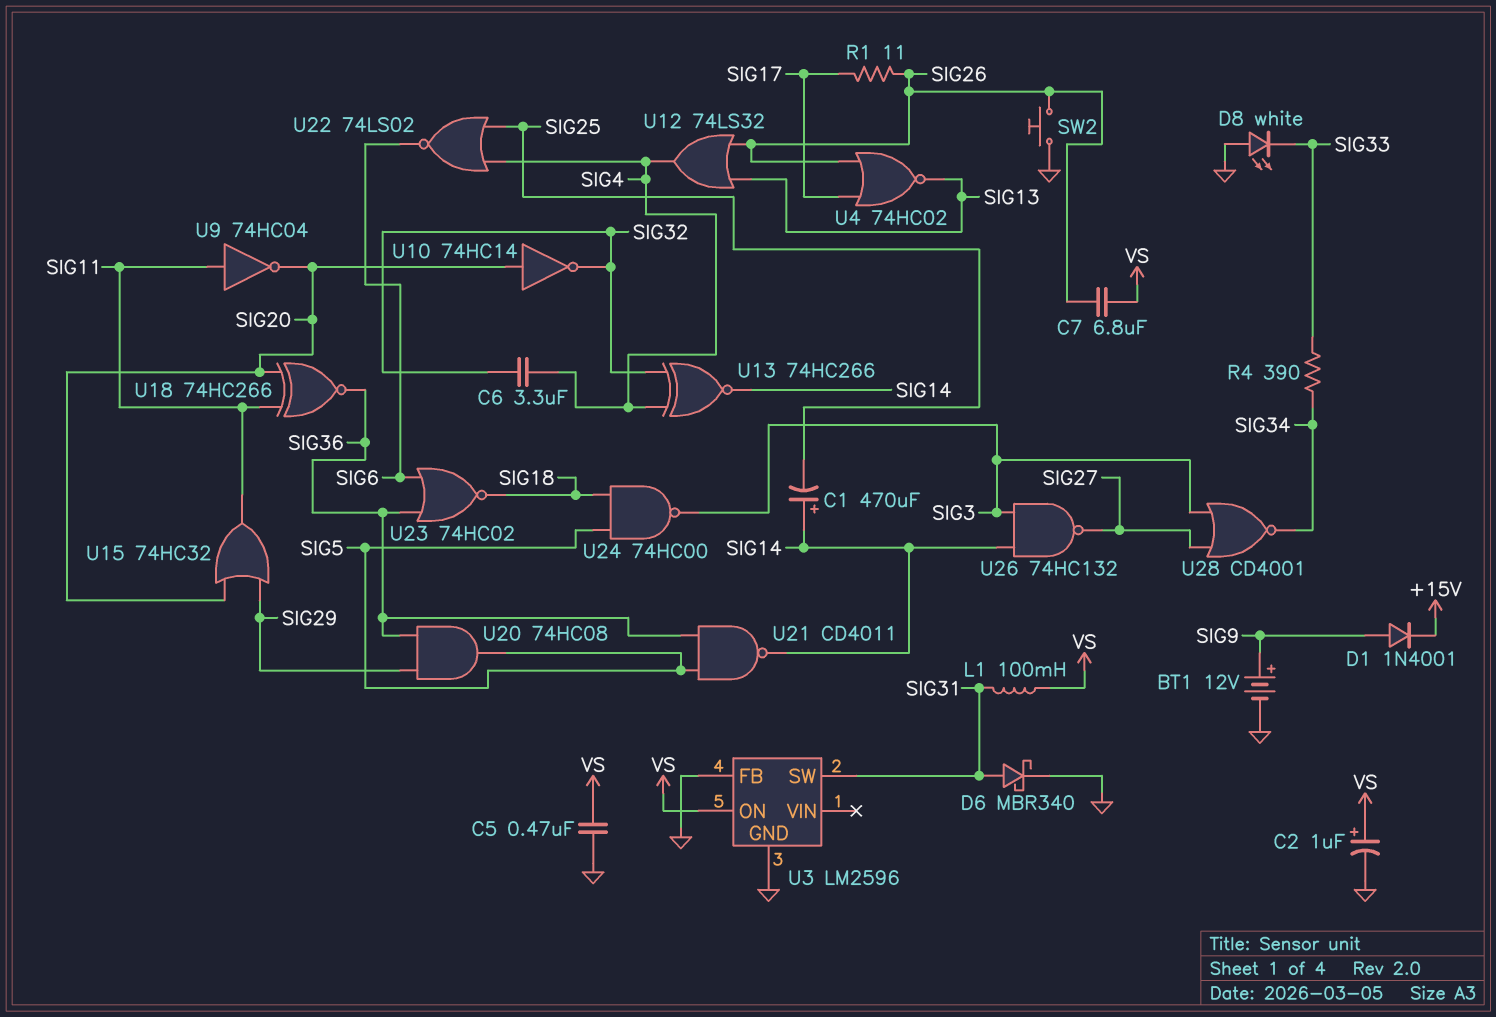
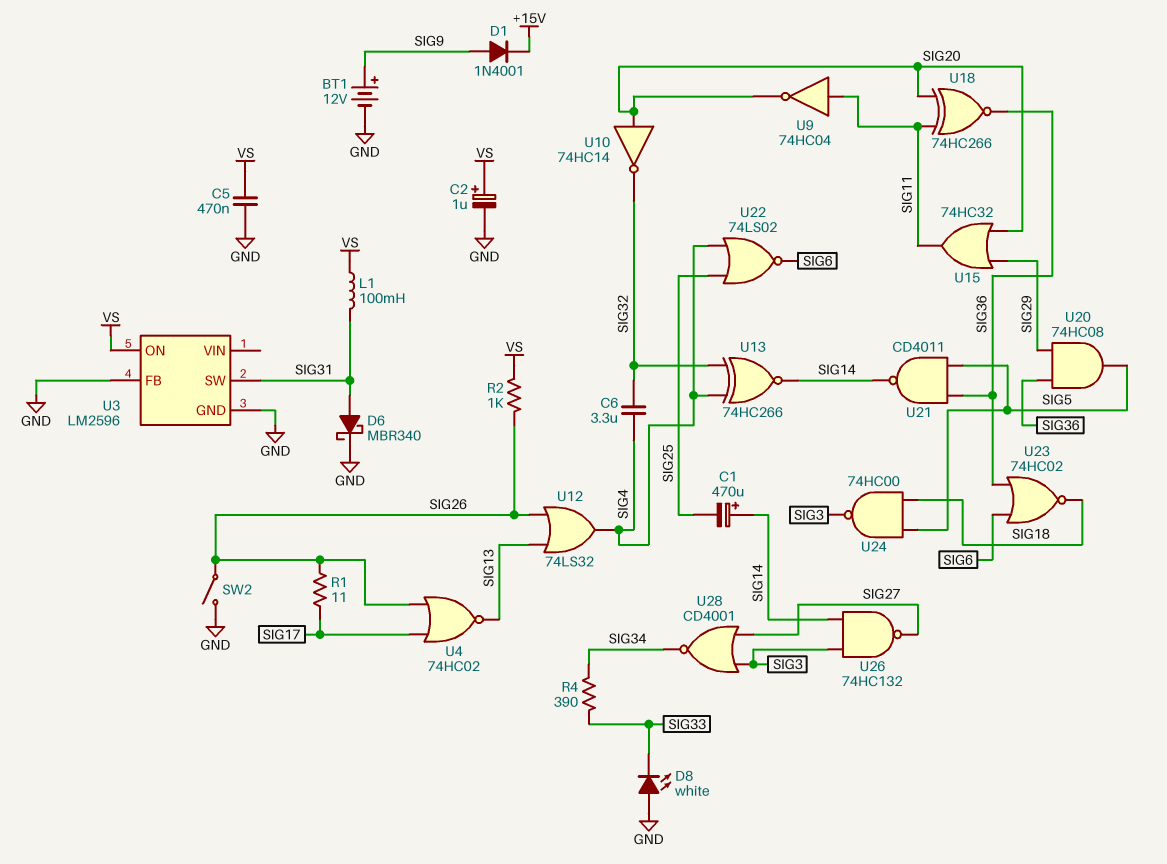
C7: 6.8uF (SIG26, VS) -> none
R2: none -> 1k (SIG26, VS)
SW2: button (GND, SIG26) -> switch (GND, SIG26)

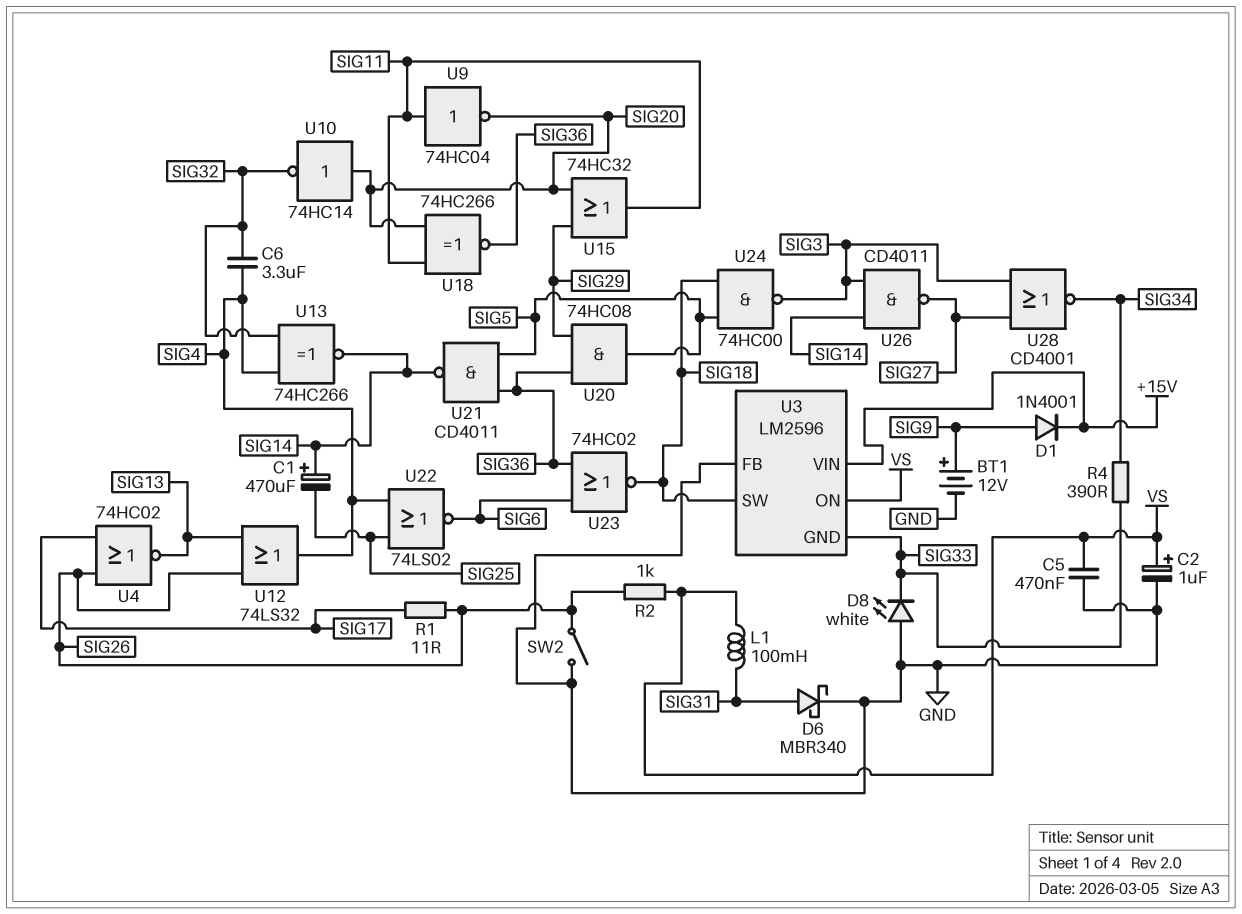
U3 pin GND: GND -> SIG33
U3 pin SW: SIG31 -> SIG18
U3 pin VIN: none -> +15V
U26: NAND 74HC132 (in SIG3, in SIG14, out SIG27) -> NAND CD4011 (in SIG3, in SIG14, out SIG27)

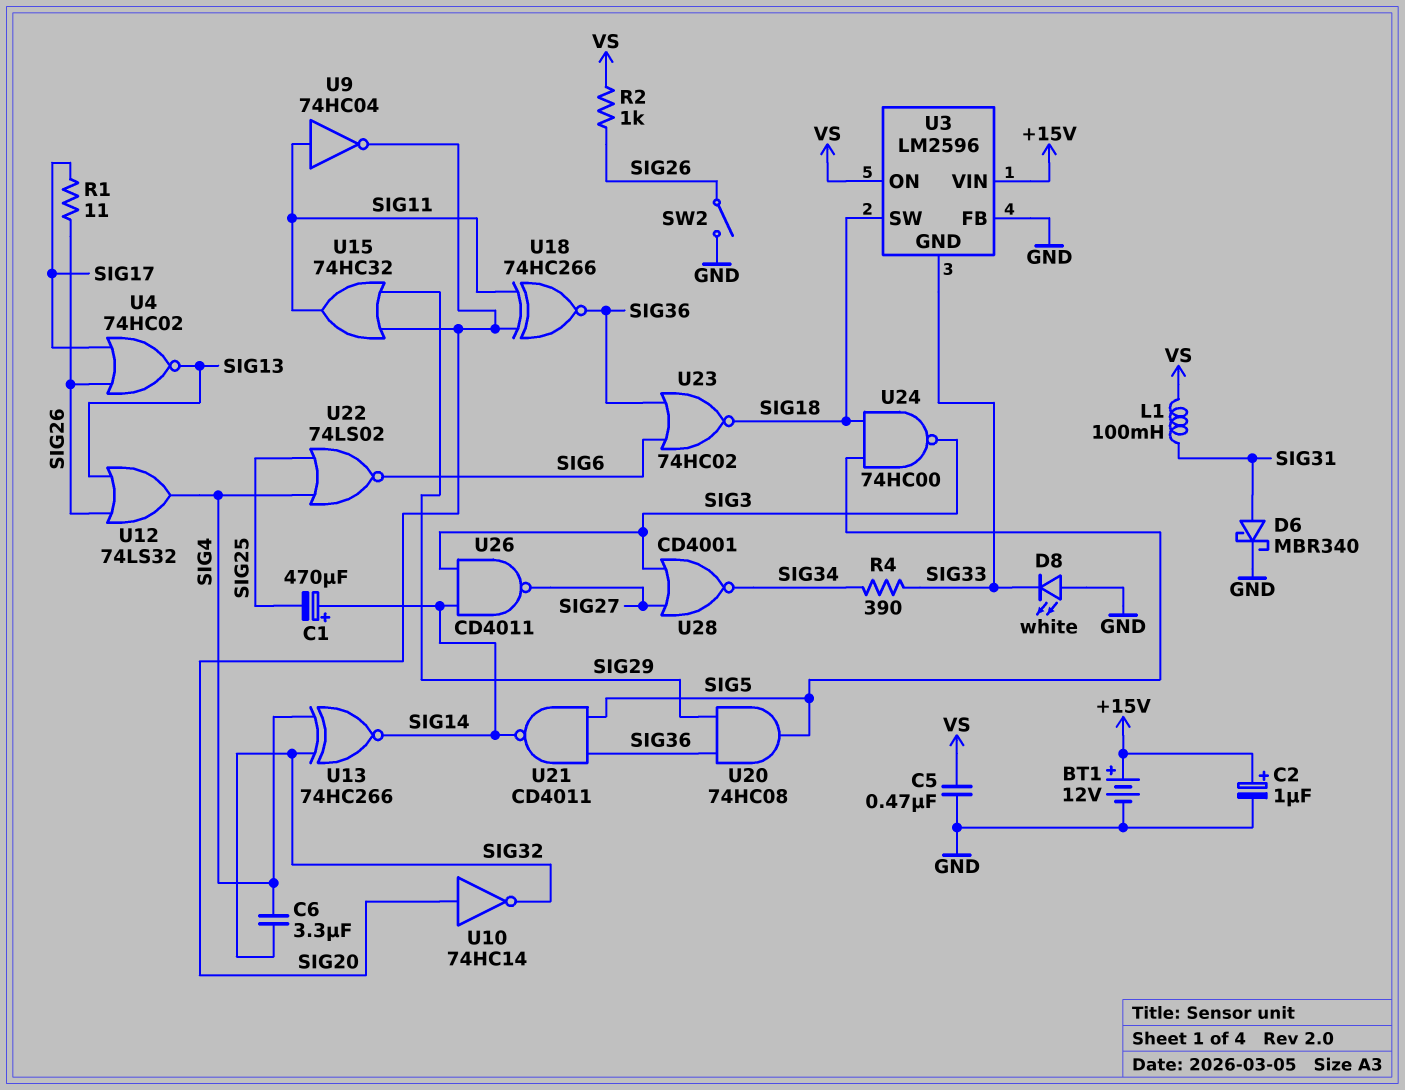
BT1: 12V (plus SIG9, minus GND) -> 12V (plus +15V, minus GND)
C2: 1uF (plus VS, minus GND) -> 1uF (plus +15V, minus GND)
D1: diode 1N4001 (A SIG9, K +15V) -> none

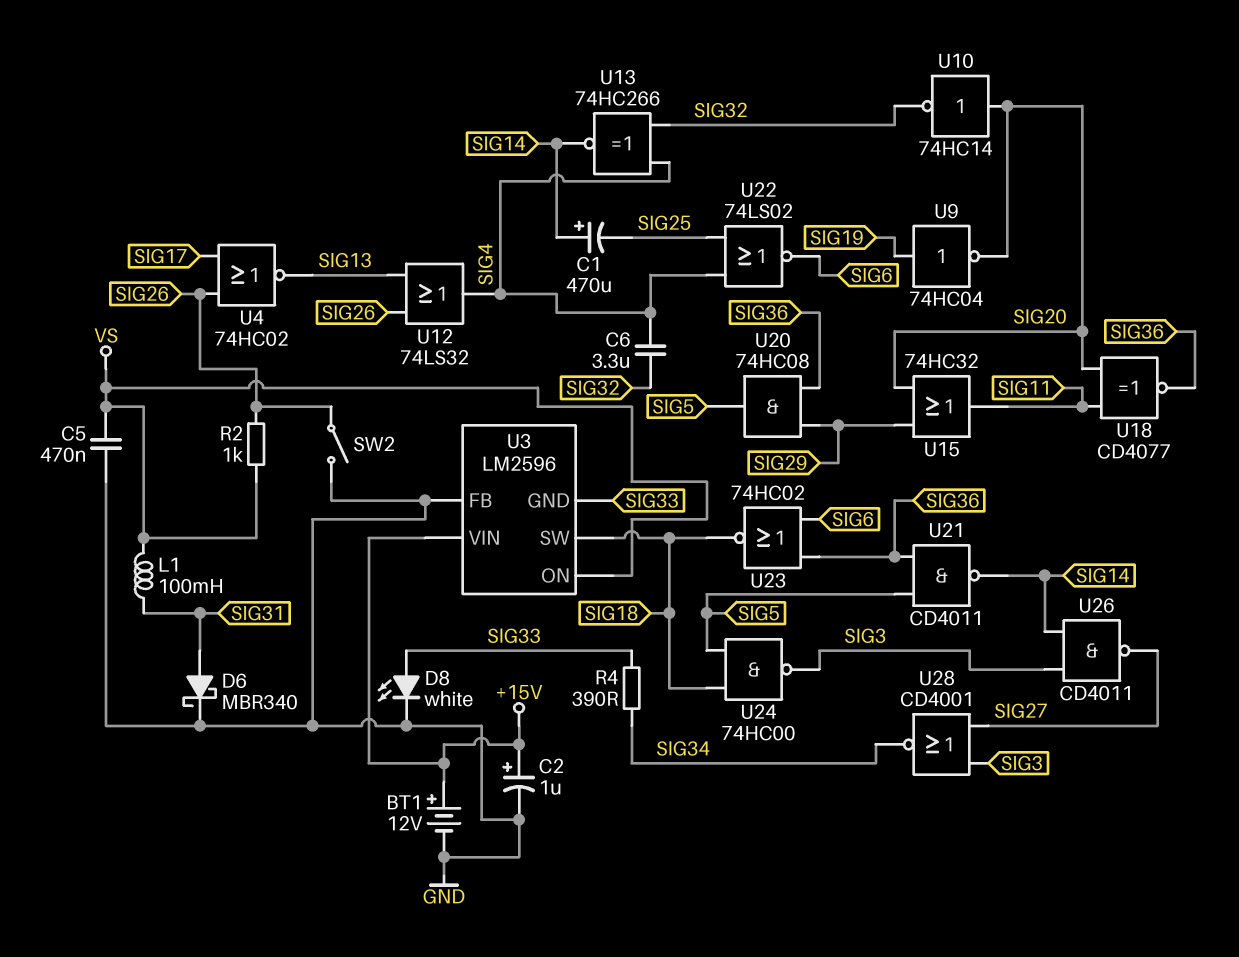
D8: LED white (A GND, K SIG33) -> LED white (A SIG33, K GND)
R1: 11 (SIG17, SIG26) -> none
U9: NOT 74HC04 (in SIG11, out SIG20) -> NOT 74HC04 (in SIG19, out SIG20)
U18: XNOR 74HC266 (in SIG11, in SIG20, out SIG36) -> XNOR CD4077 (in SIG11, in SIG20, out SIG36)

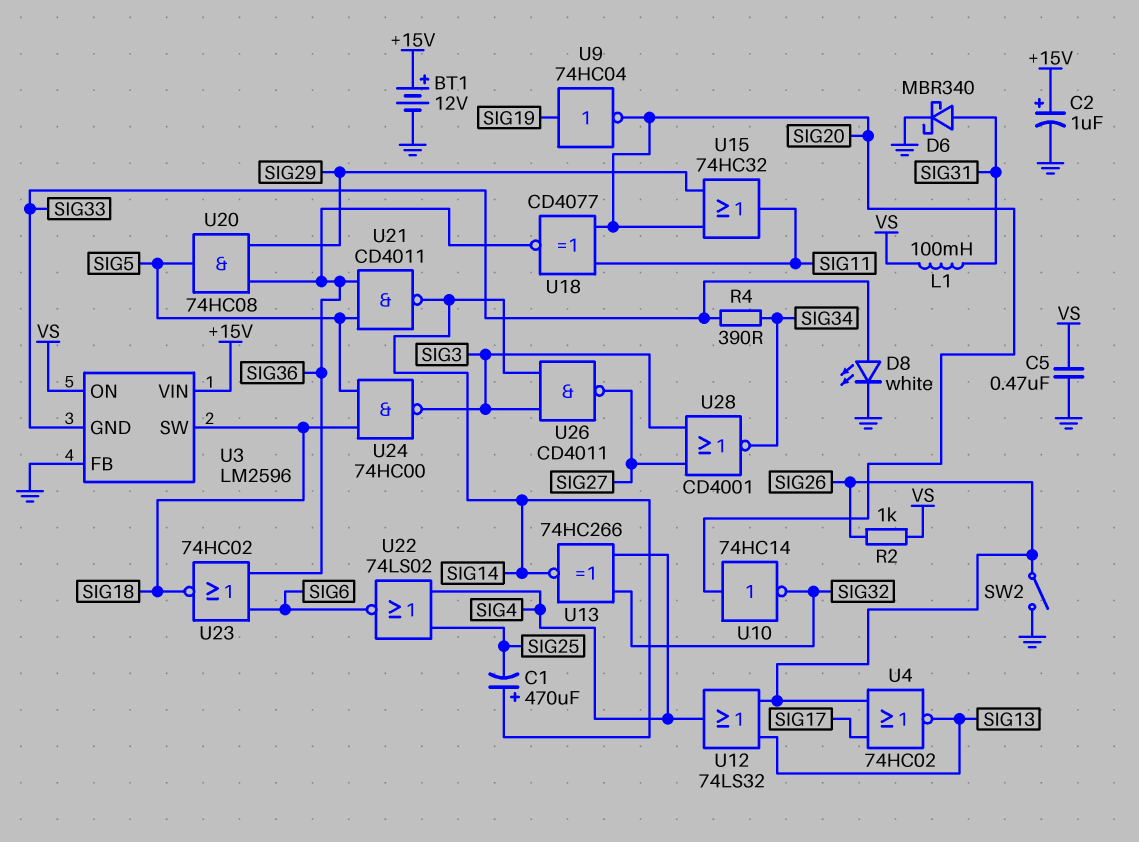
C6: 3.3uF (SIG4, SIG32) -> none

